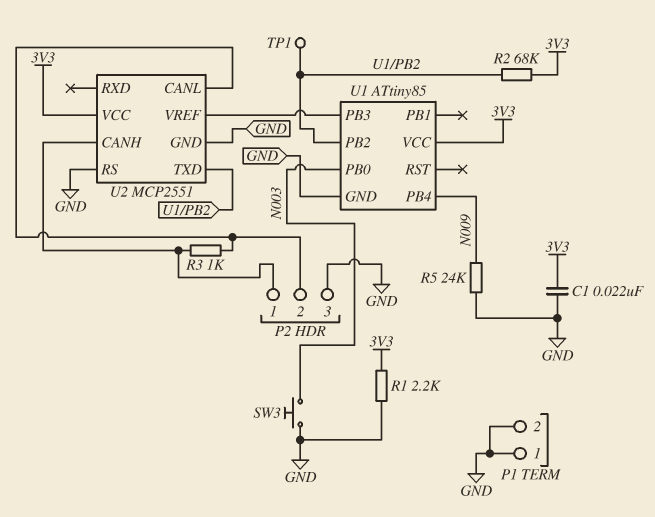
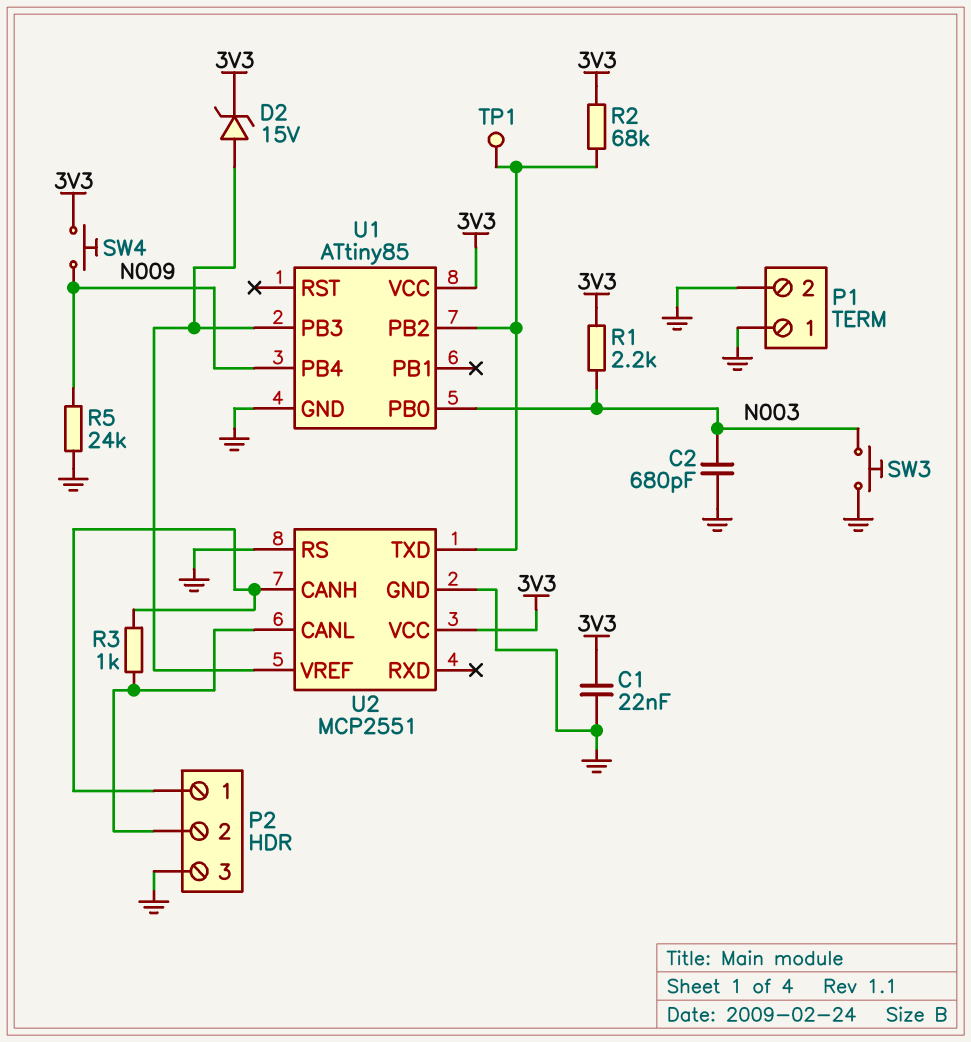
C2: none -> 680pF (GND, N003)
D2: none -> zener 15V (A U1/PB3, K 3V3)
R1: 2.2k (3V3, GND) -> 2.2k (3V3, N003)
SW4: none -> button (3V3, N009)

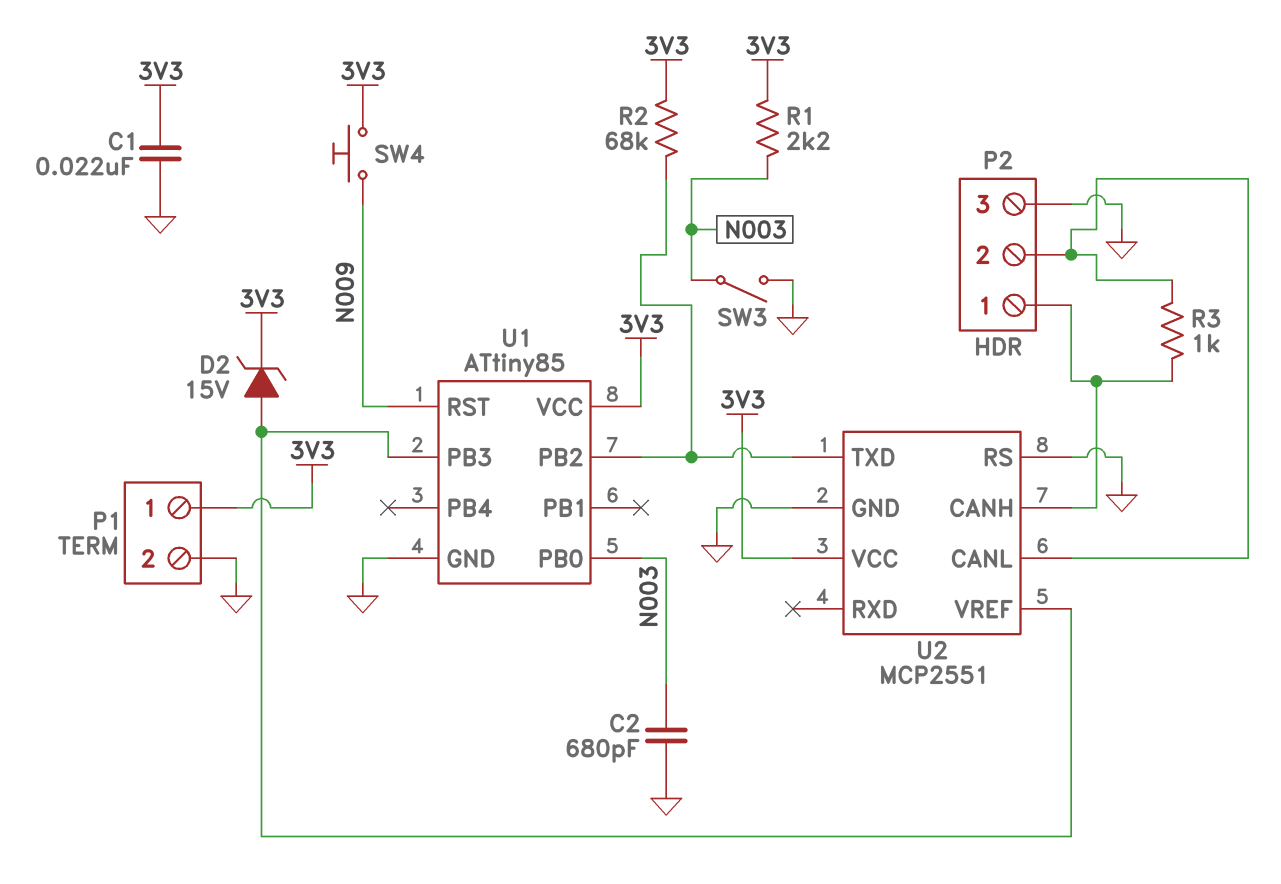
P1 pin 1: GND -> 3V3
R5: 24k (GND, N009) -> none
SW3: button (GND, N003) -> switch (GND, N003)
TP1: test point (U1/PB2) -> none
U1 pin PB4: N009 -> none
U1 pin RST: none -> N009

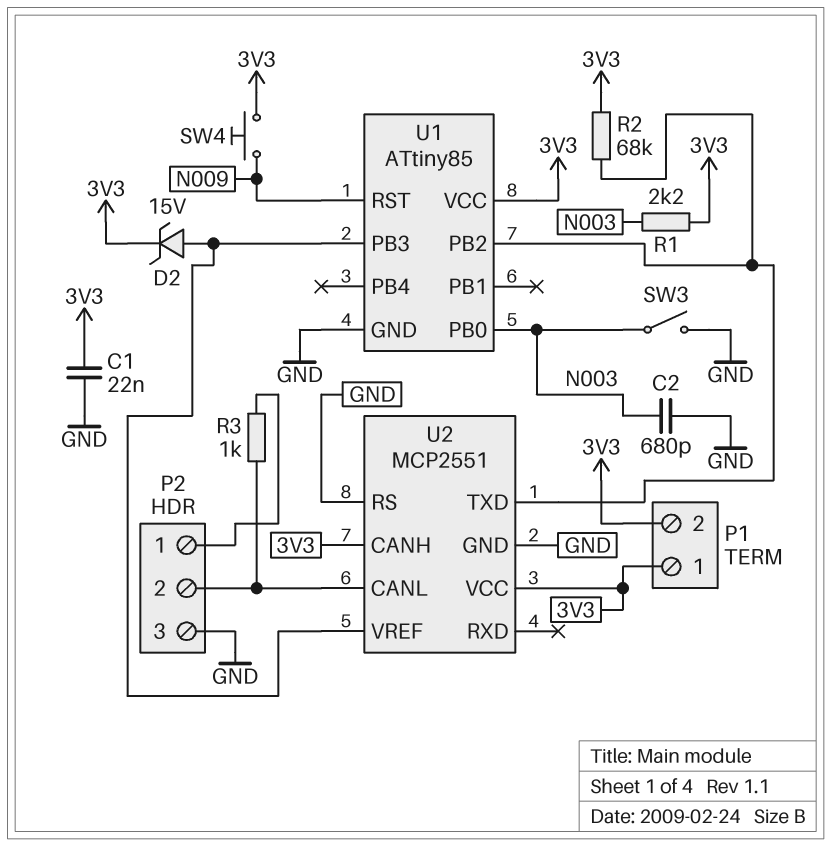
P1 pin 2: GND -> 3V3
U2 pin CANH: P2/1 -> 3V3

